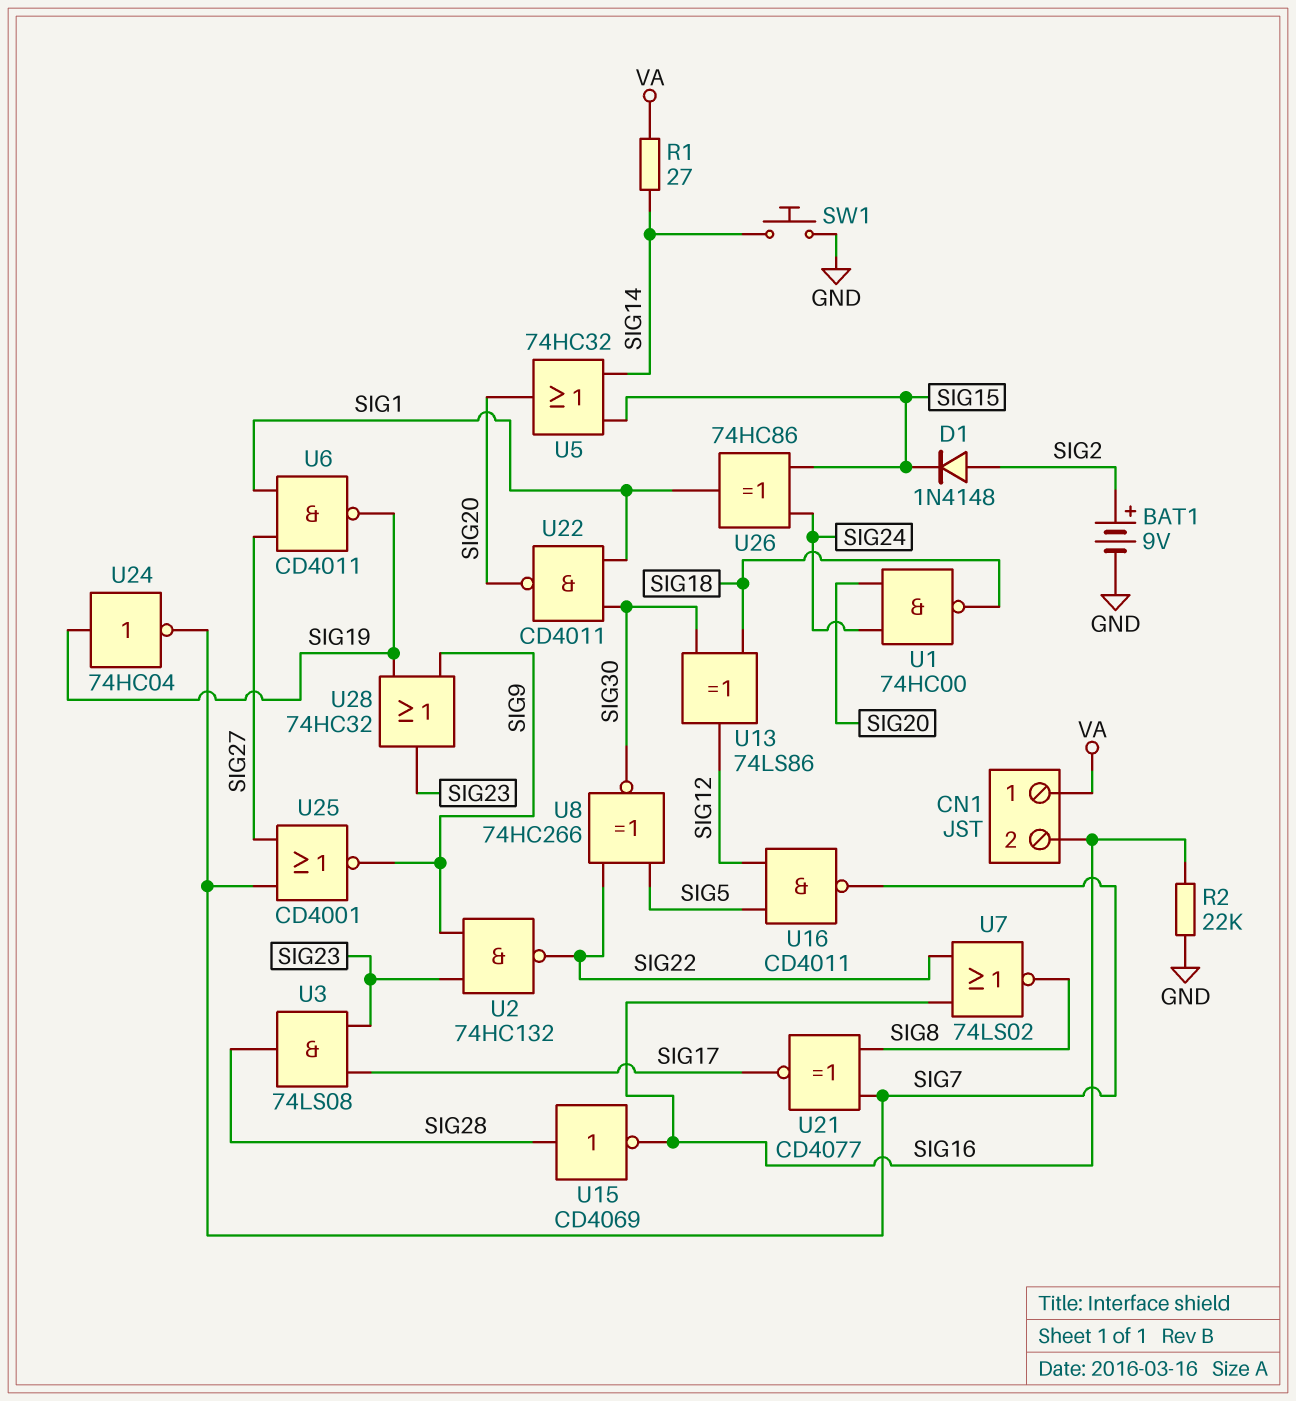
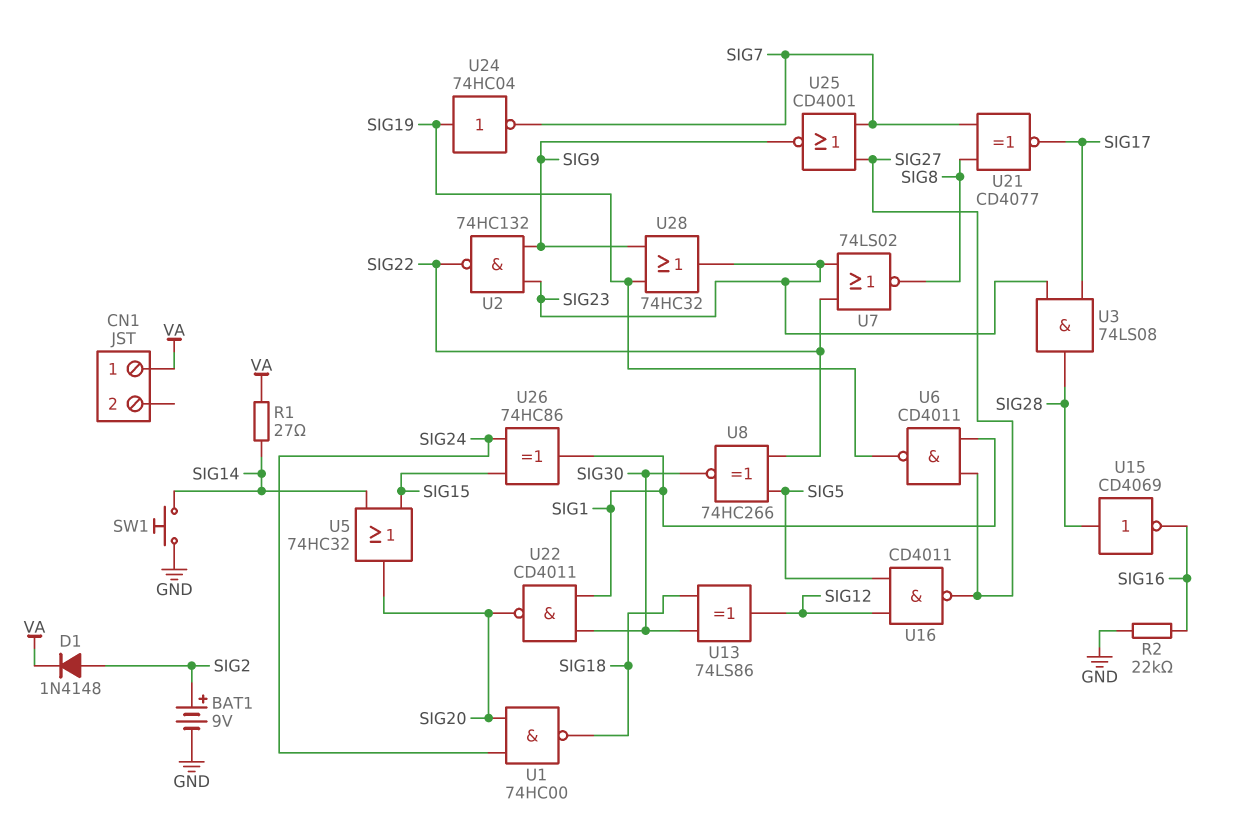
CN1 pin 2: SIG16 -> none
D1: diode 1N4148 (A SIG2, K SIG15) -> diode 1N4148 (A SIG2, K VA)
U7: NOR 74LS02 (in SIG16, in SIG22, out SIG8) -> NOR 74LS02 (in SIG22, in SIG23, out SIG8)
U16: NAND CD4011 (in SIG5, in SIG12, out SIG7) -> NAND CD4011 (in SIG5, in SIG12, out SIG27)

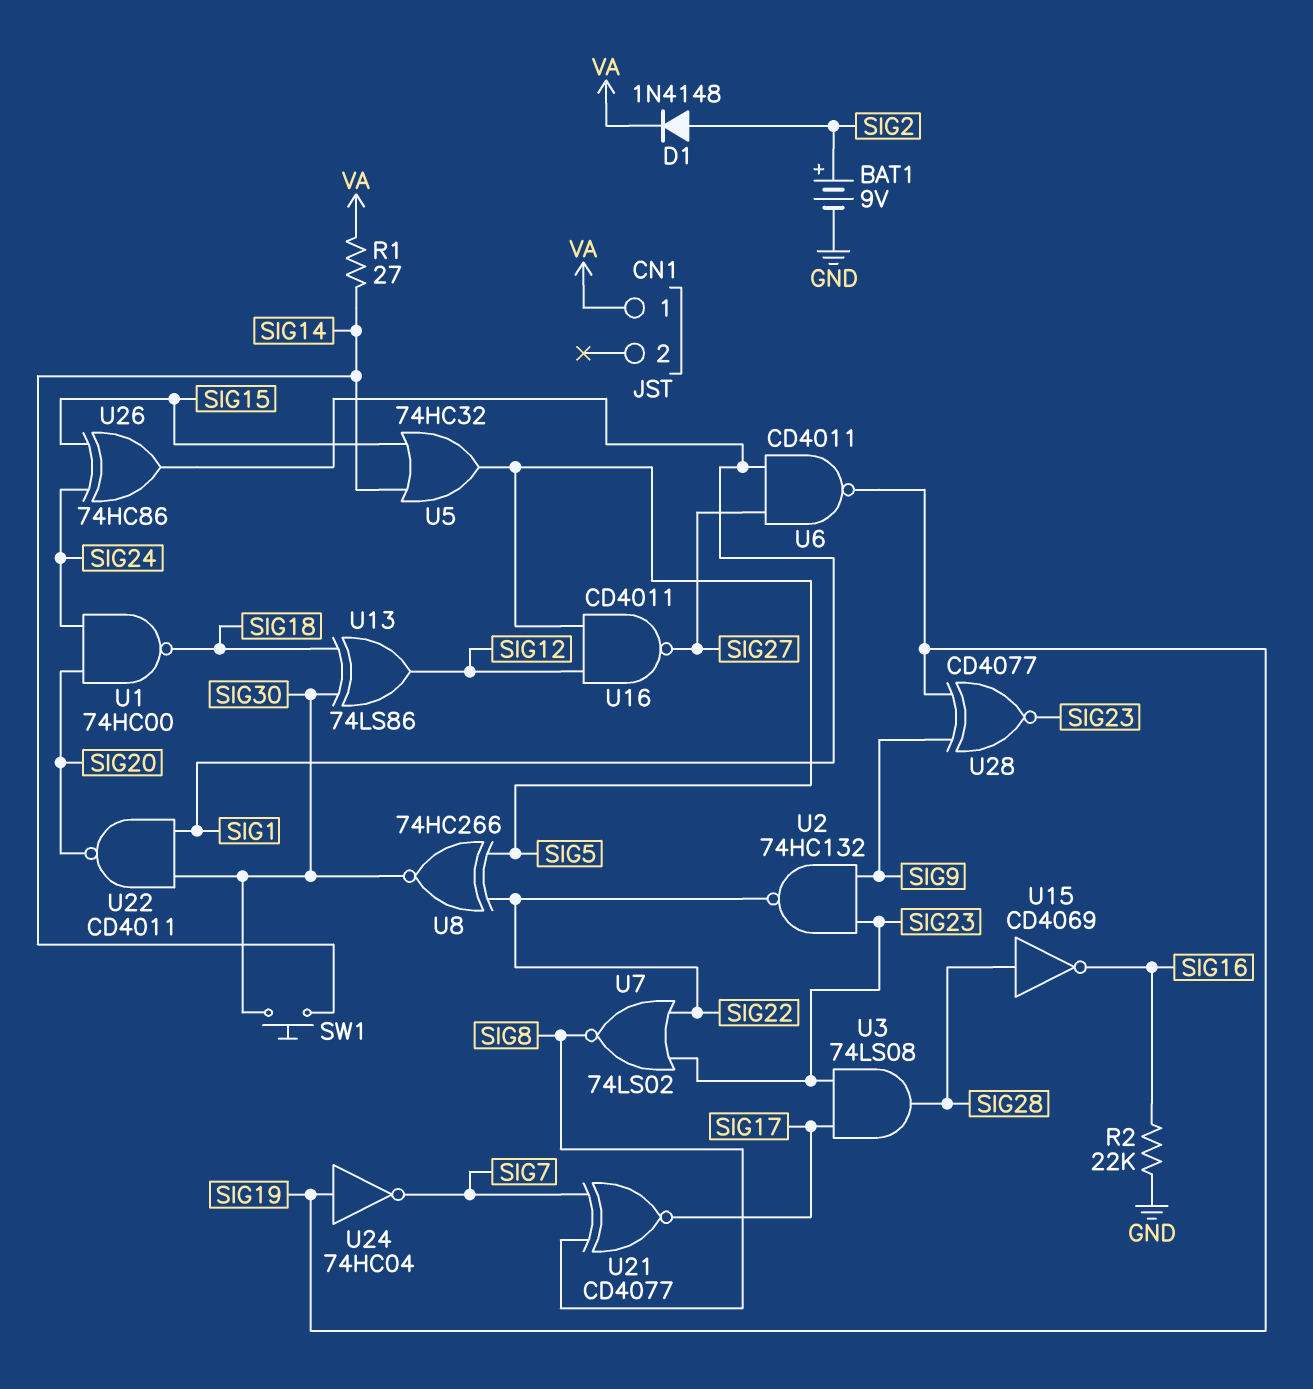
SW1: button (GND, SIG14) -> button (SIG14, SIG30)
U5: OR 74HC32 (in SIG14, in SIG15, out SIG20) -> OR 74HC32 (in SIG14, in SIG15, out SIG5)
U25: NOR CD4001 (in SIG7, in SIG27, out SIG9) -> none
U28: OR 74HC32 (in SIG9, in SIG19, out SIG23) -> XNOR CD4077 (in SIG9, in SIG19, out SIG23)

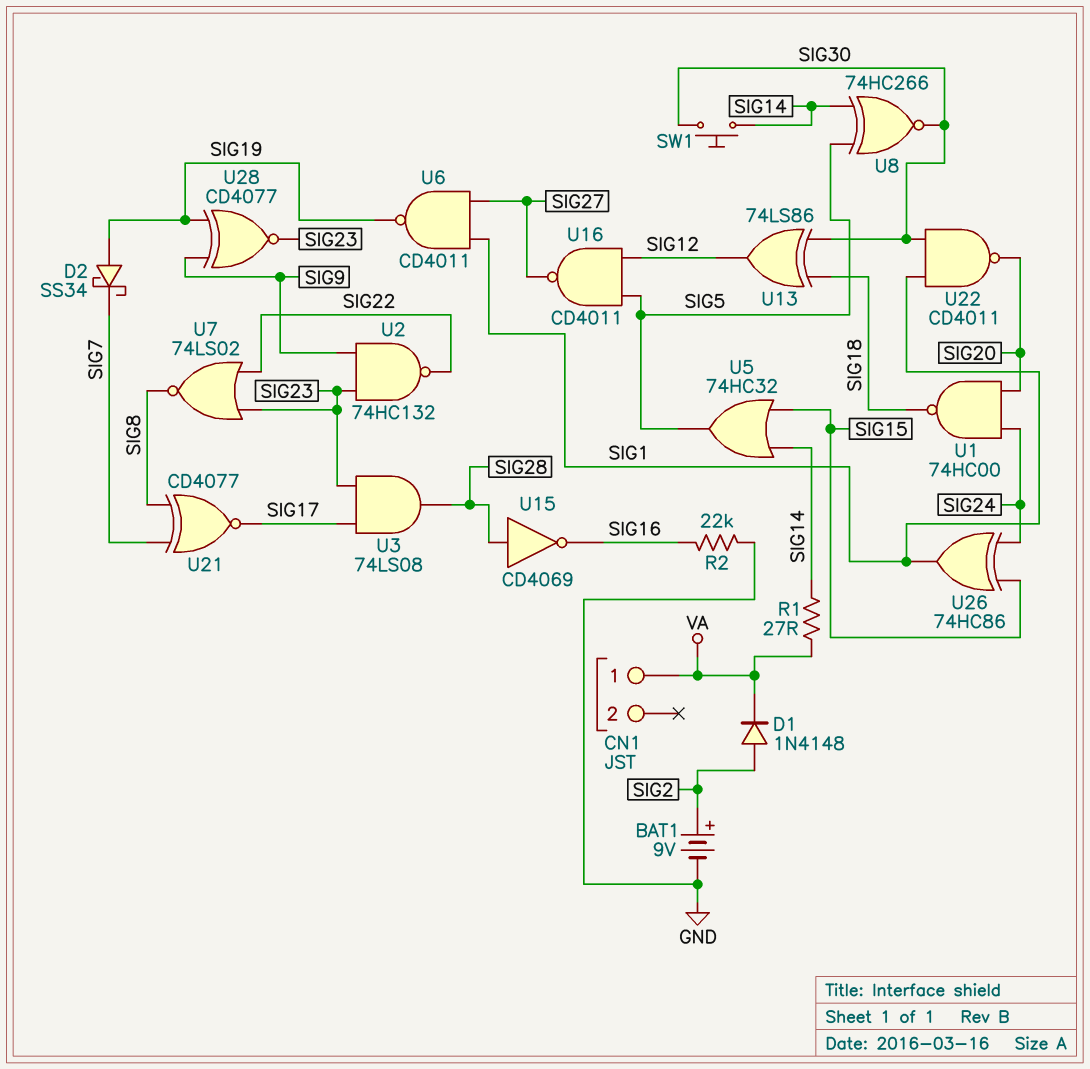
D2: none -> schottky SS34 (A SIG19, K SIG7)
U8: XNOR 74HC266 (in SIG5, in SIG22, out SIG30) -> XNOR 74HC266 (in SIG5, in SIG14, out SIG30)
U24: NOT 74HC04 (in SIG19, out SIG7) -> none

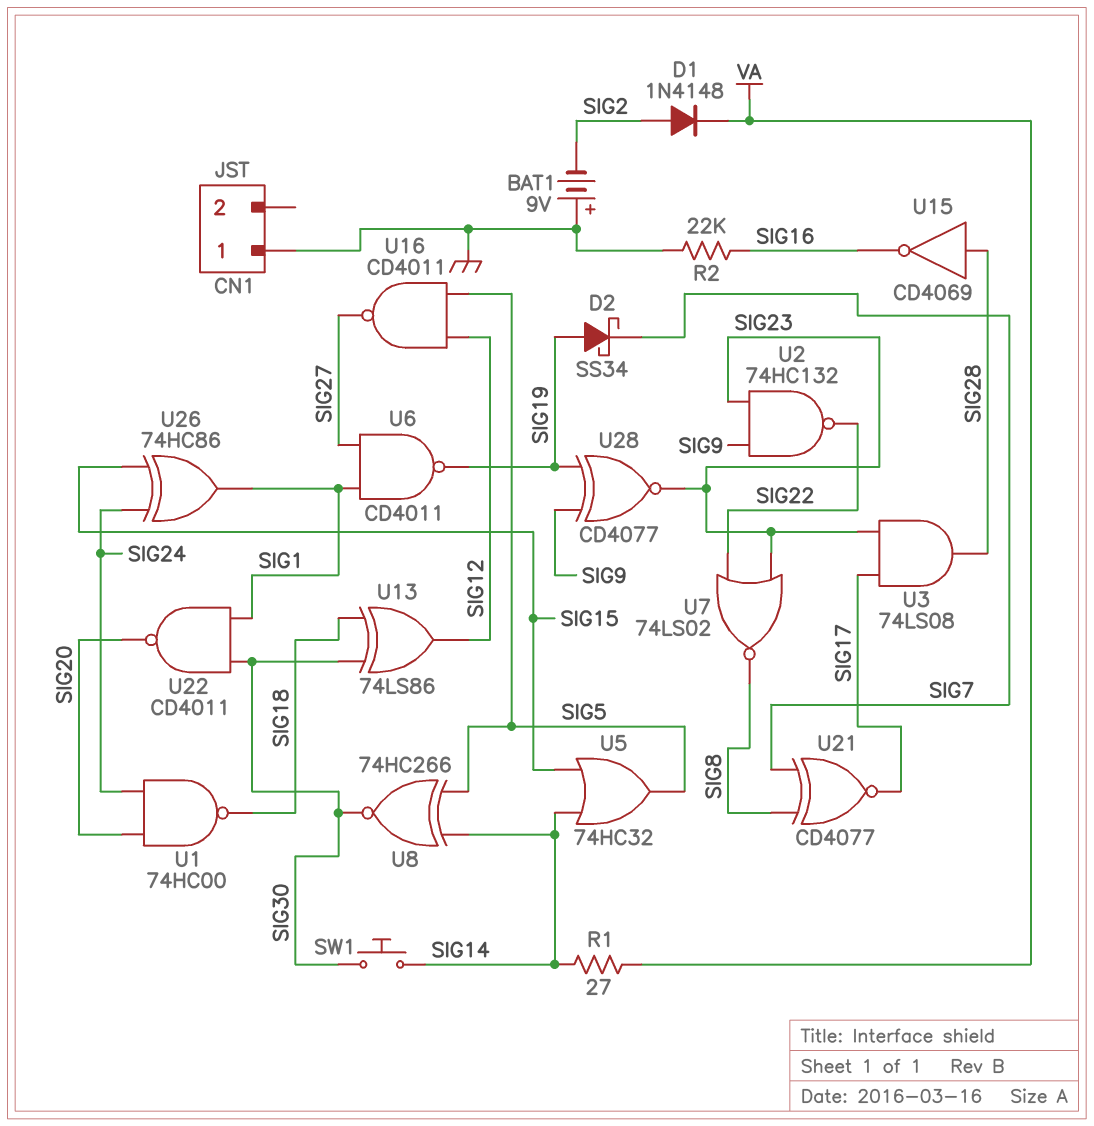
BAT1: 9V (plus SIG2, minus GND) -> 9V (plus GND, minus SIG2)
CN1 pin 1: VA -> GND

